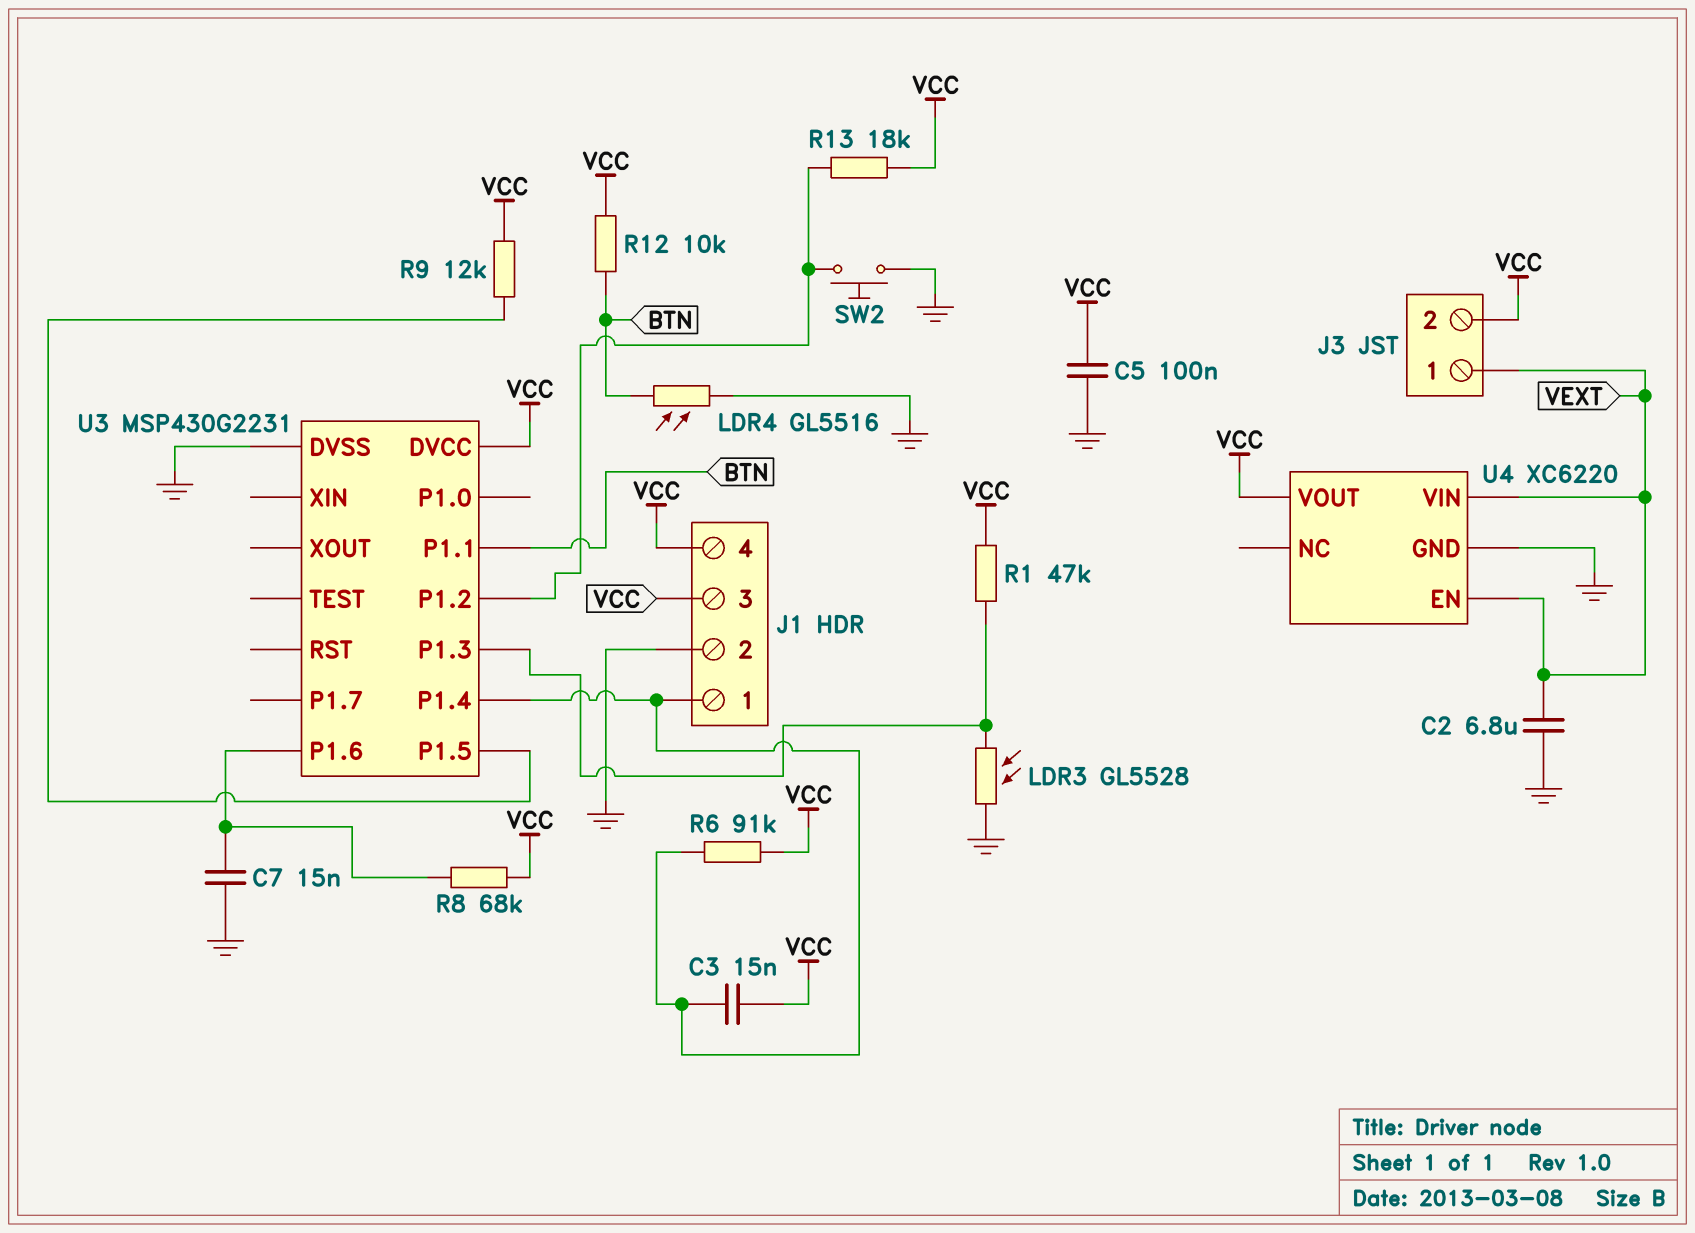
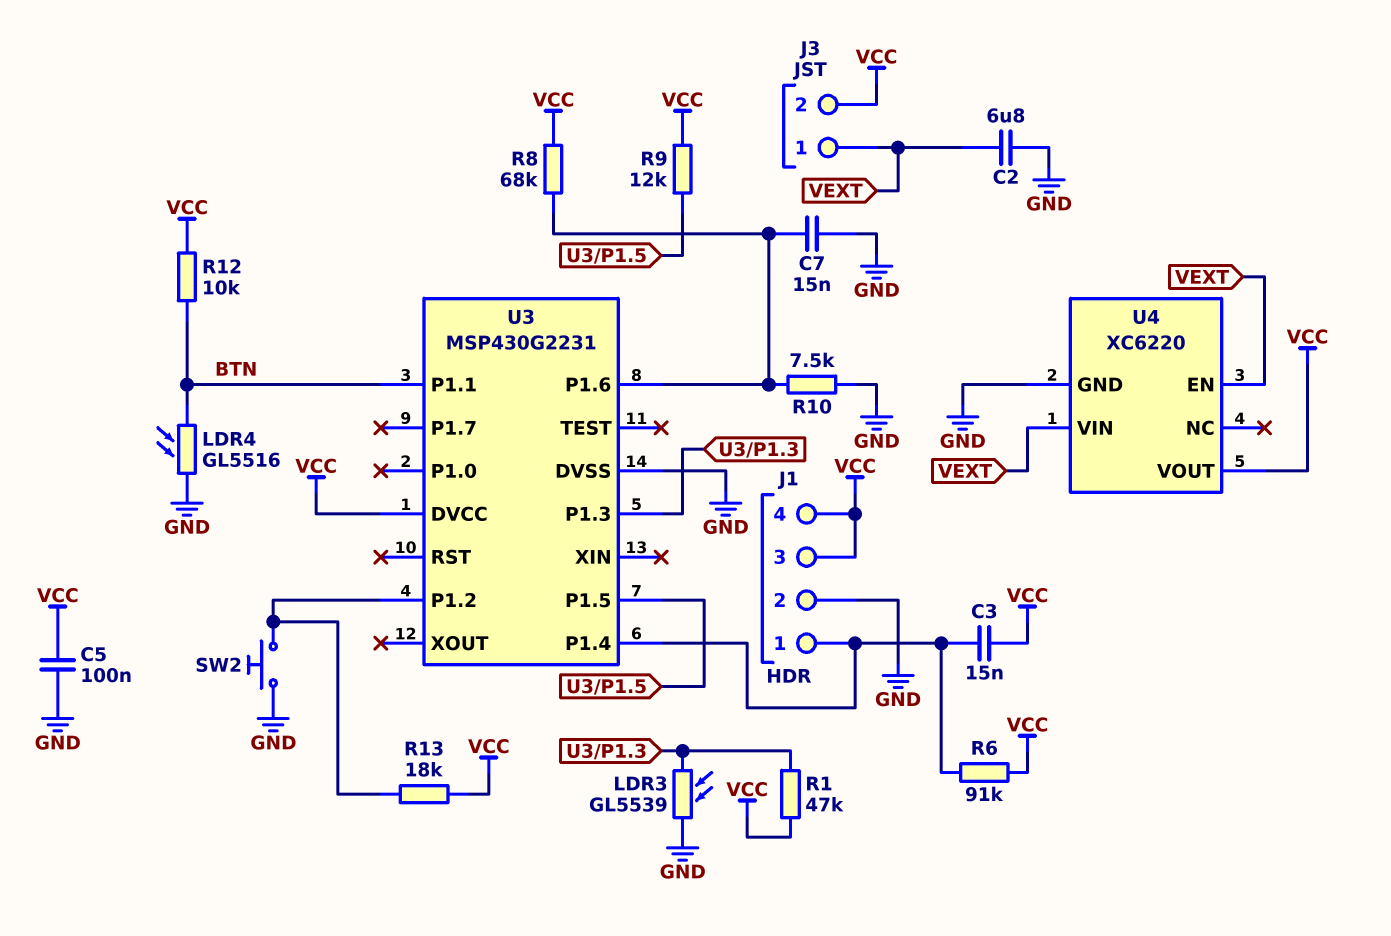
LDR3: GL5528 (GND, U3/P1.3) -> GL5539 (GND, U3/P1.3)
R10: none -> 7.5k (GND, U3/P1.6)

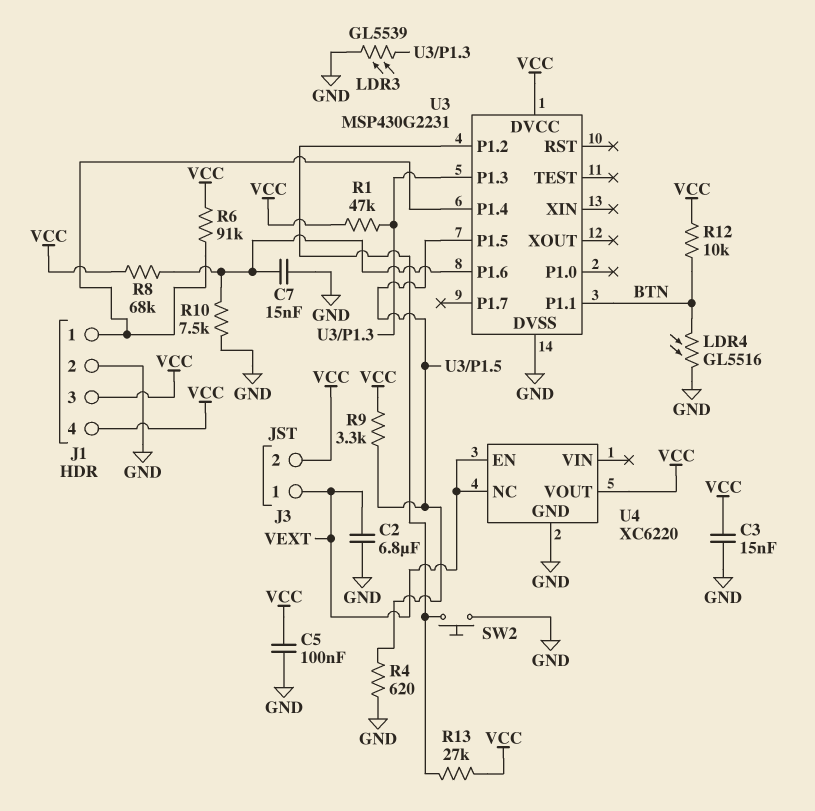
C3: 15nF (J1/1, VCC) -> 15nF (GND, VCC)
R4: none -> 620 (GND, U3/P1.5)
R9: 12k (U3/P1.5, VCC) -> 3.3k (U3/P1.5, VCC)
R13: 18k (U3/P1.2, VCC) -> 27k (U3/P1.2, VCC)
U4 pin NC: none -> VEXT
U4 pin VIN: VEXT -> none

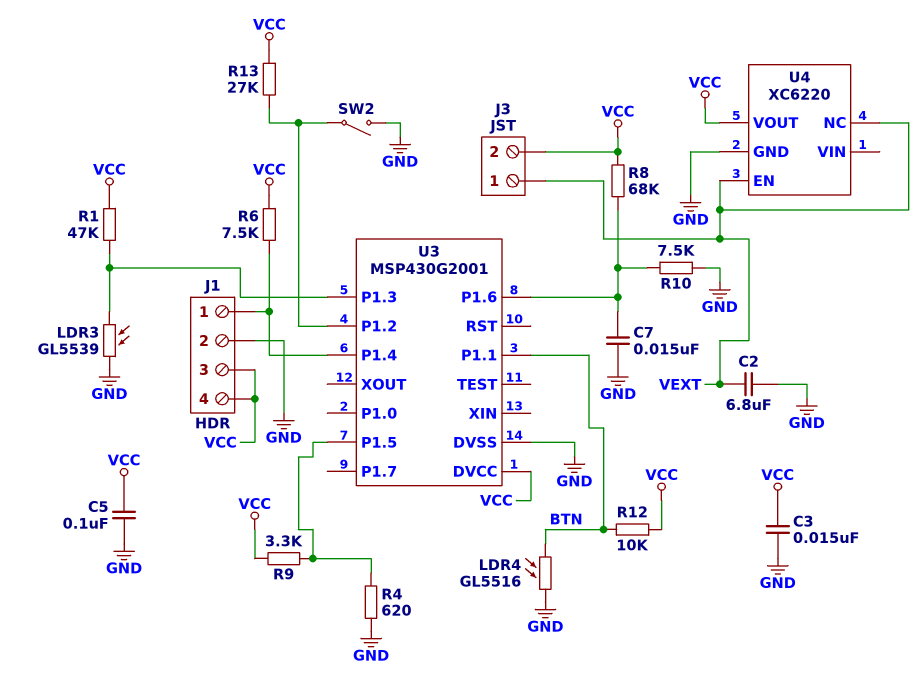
R6: 91k (J1/1, VCC) -> 7.5k (J1/1, VCC)
SW2: button (GND, U3/P1.2) -> switch (GND, U3/P1.2)
U3: MSP430G2231 -> MSP430G2001

